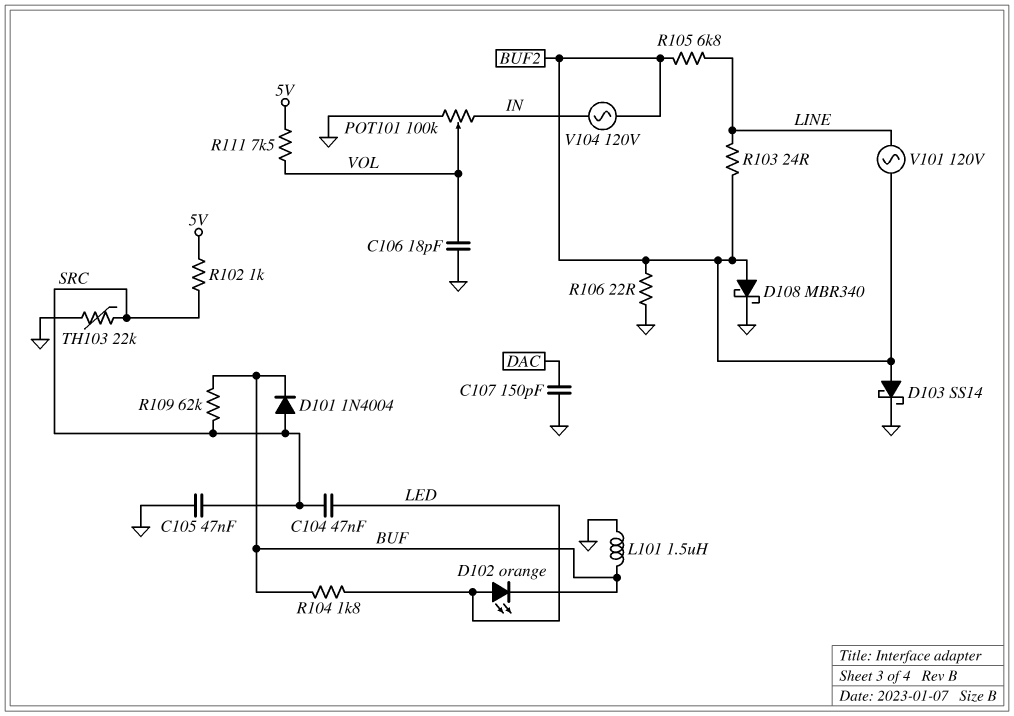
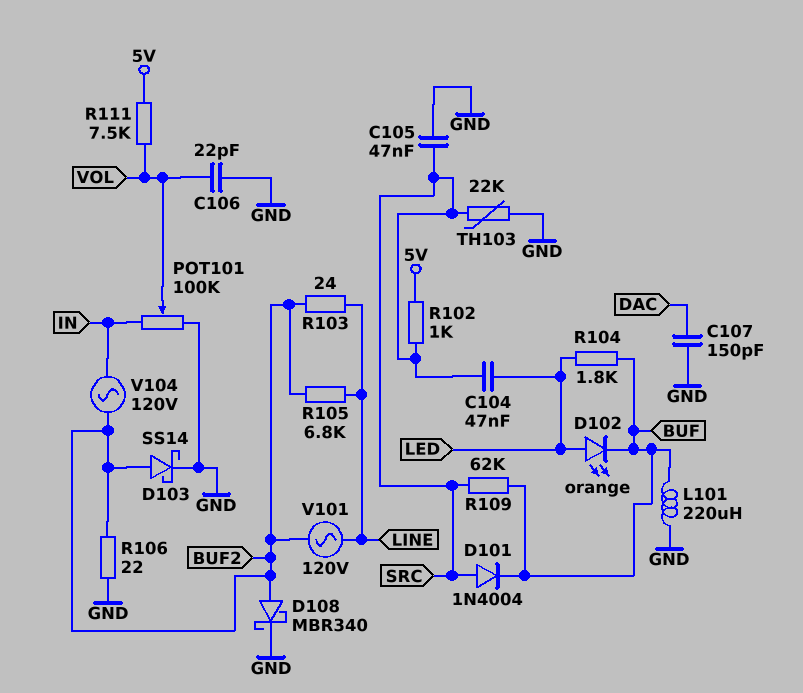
C106: 18pF (GND, VOL) -> 22pF (GND, VOL)
L101: 1.5uH (BUF, GND) -> 220uH (BUF, GND)

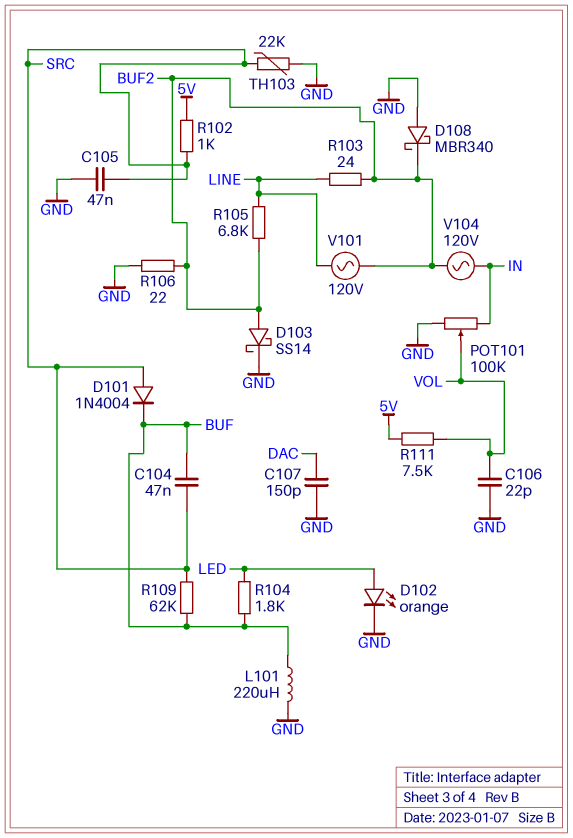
C104: 47nF (LED, SRC) -> 47nF (BUF, SRC)
D102: LED orange (A LED, K BUF) -> LED orange (A LED, K GND)
D108: schottky MBR340 (A BUF2, K GND) -> schottky MBR340 (A GND, K BUF2)

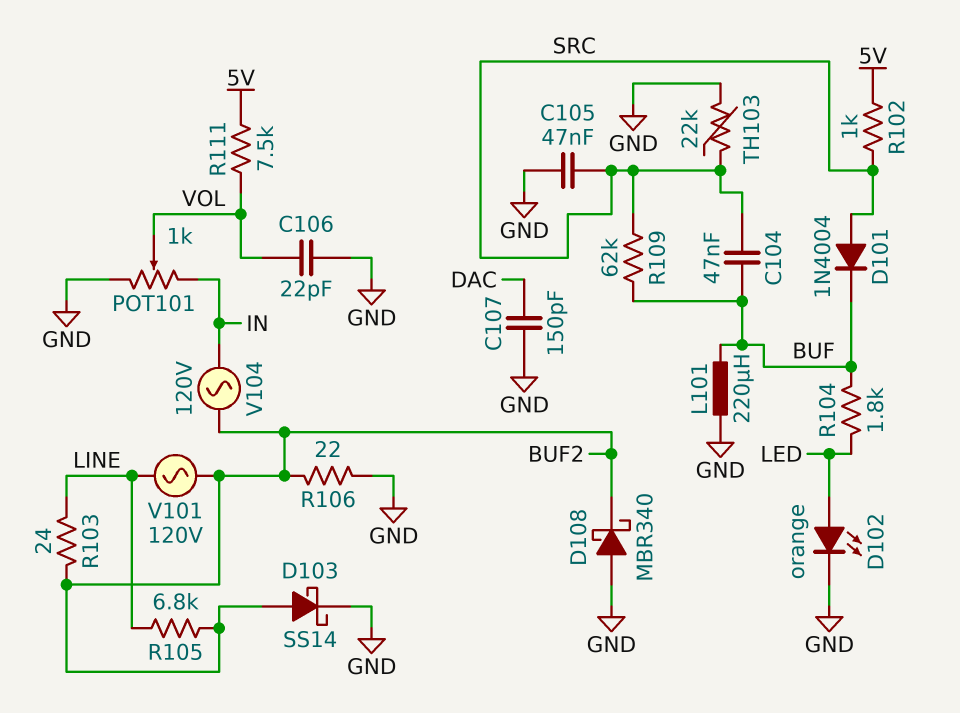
POT101: 100k (GND, IN, wiper VOL) -> 1k (GND, IN, wiper VOL)

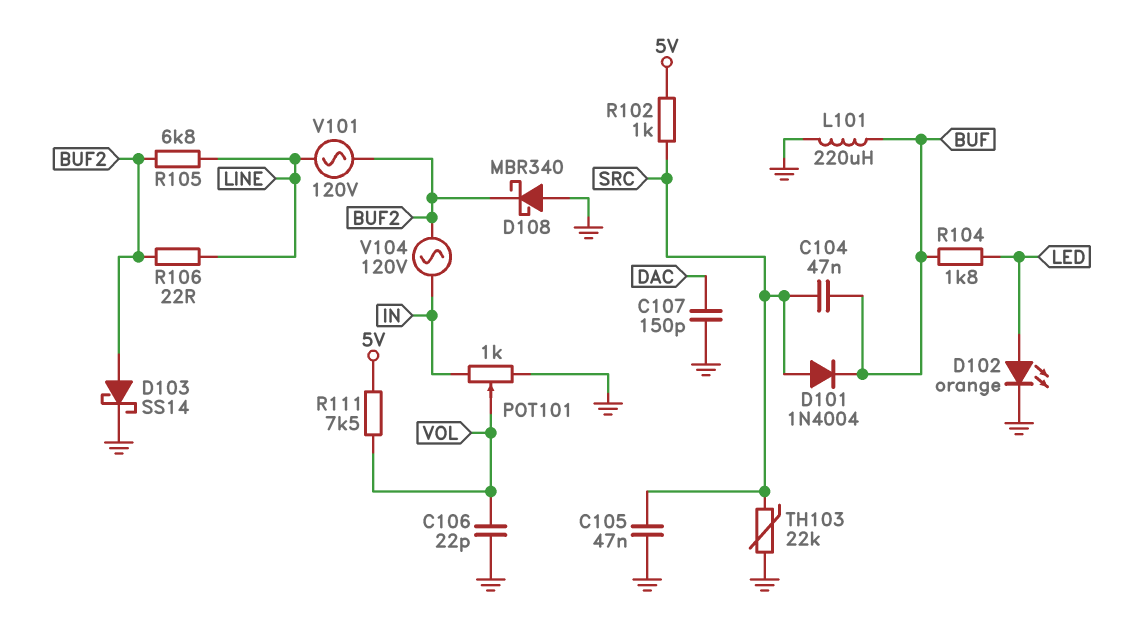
R103: 24 (BUF2, LINE) -> none
R106: 22 (BUF2, GND) -> 22 (BUF2, LINE)
R109: 62k (BUF, SRC) -> none

